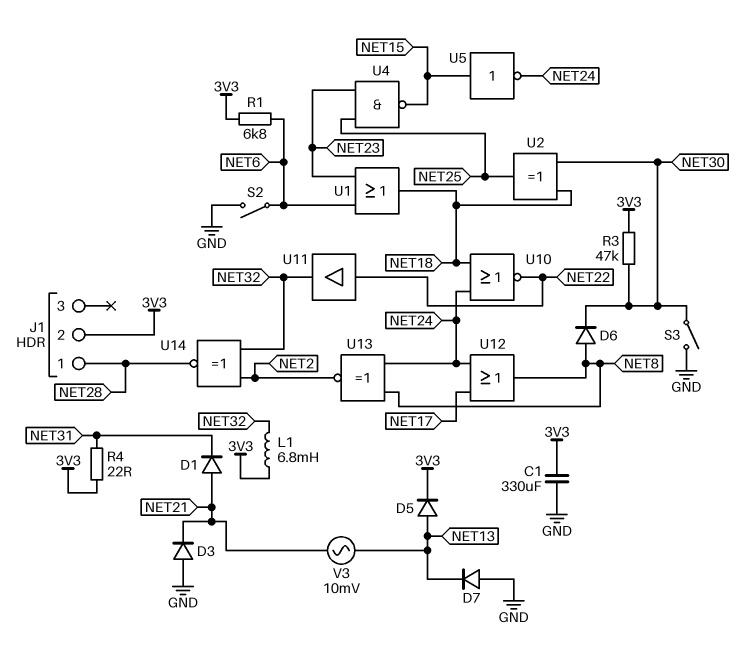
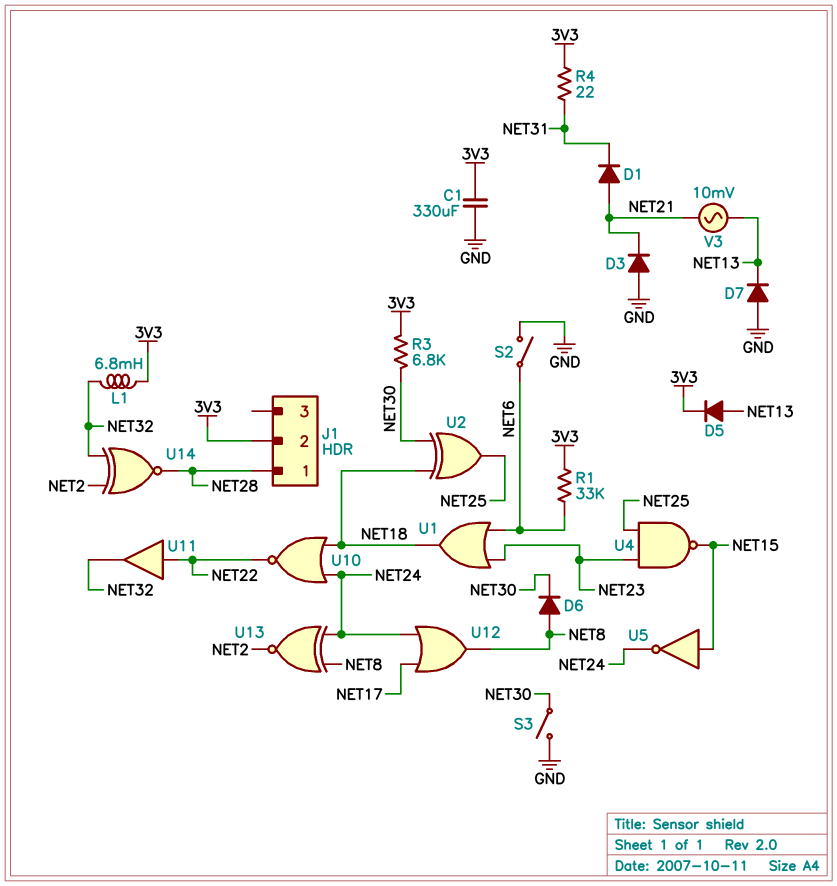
R1: 6.8k (3V3, NET6) -> 33k (3V3, NET6)
R3: 47k (3V3, NET30) -> 6.8k (3V3, NET30)

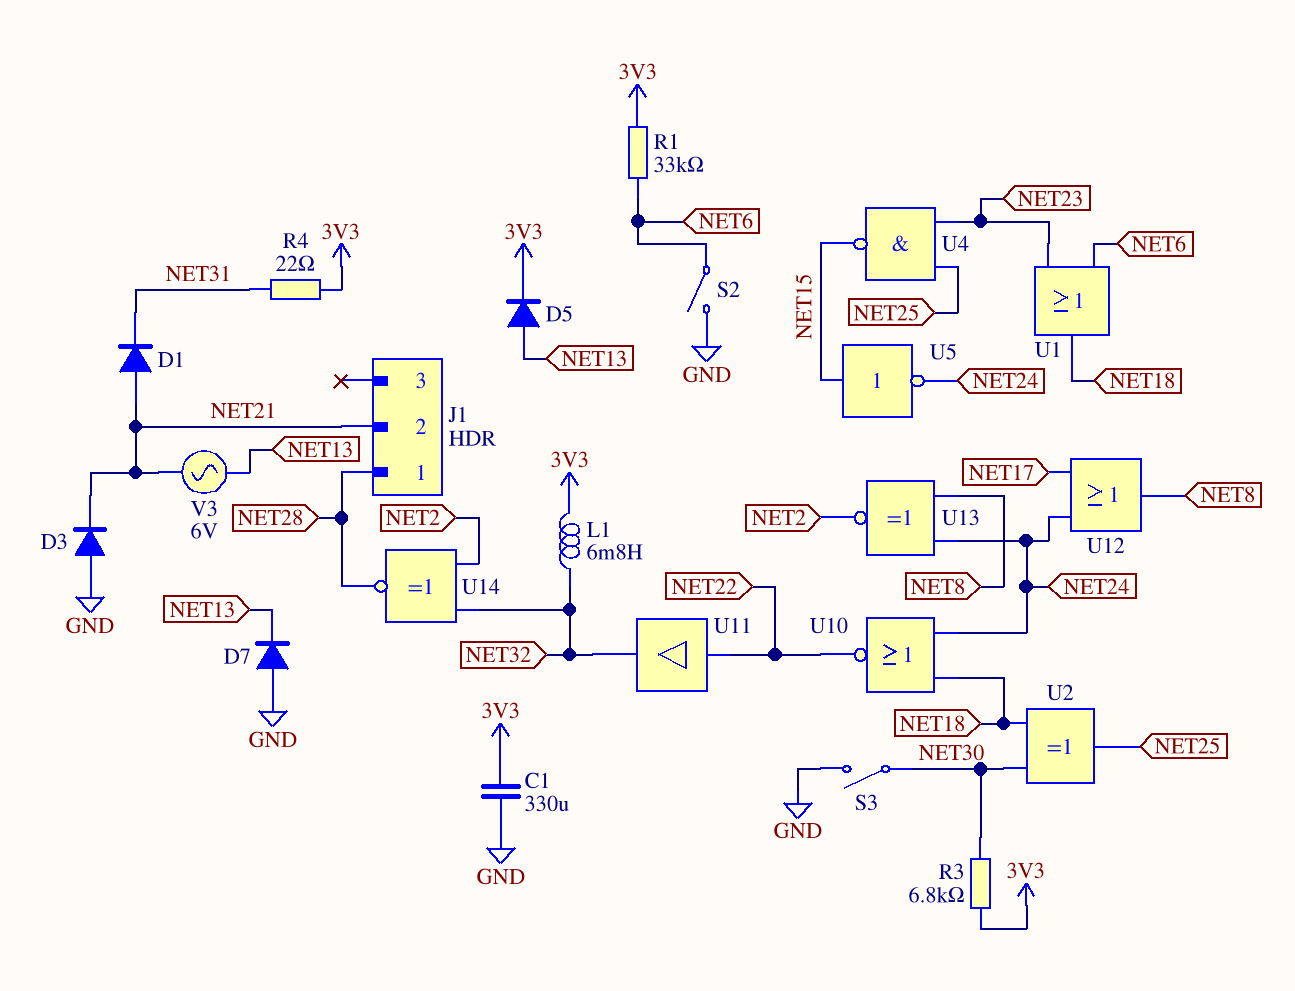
D6: diode (A NET8, K NET30) -> none
J1 pin 2: 3V3 -> NET21
V3: AC 10mV (NET13, NET21) -> AC 6V (NET13, NET21)

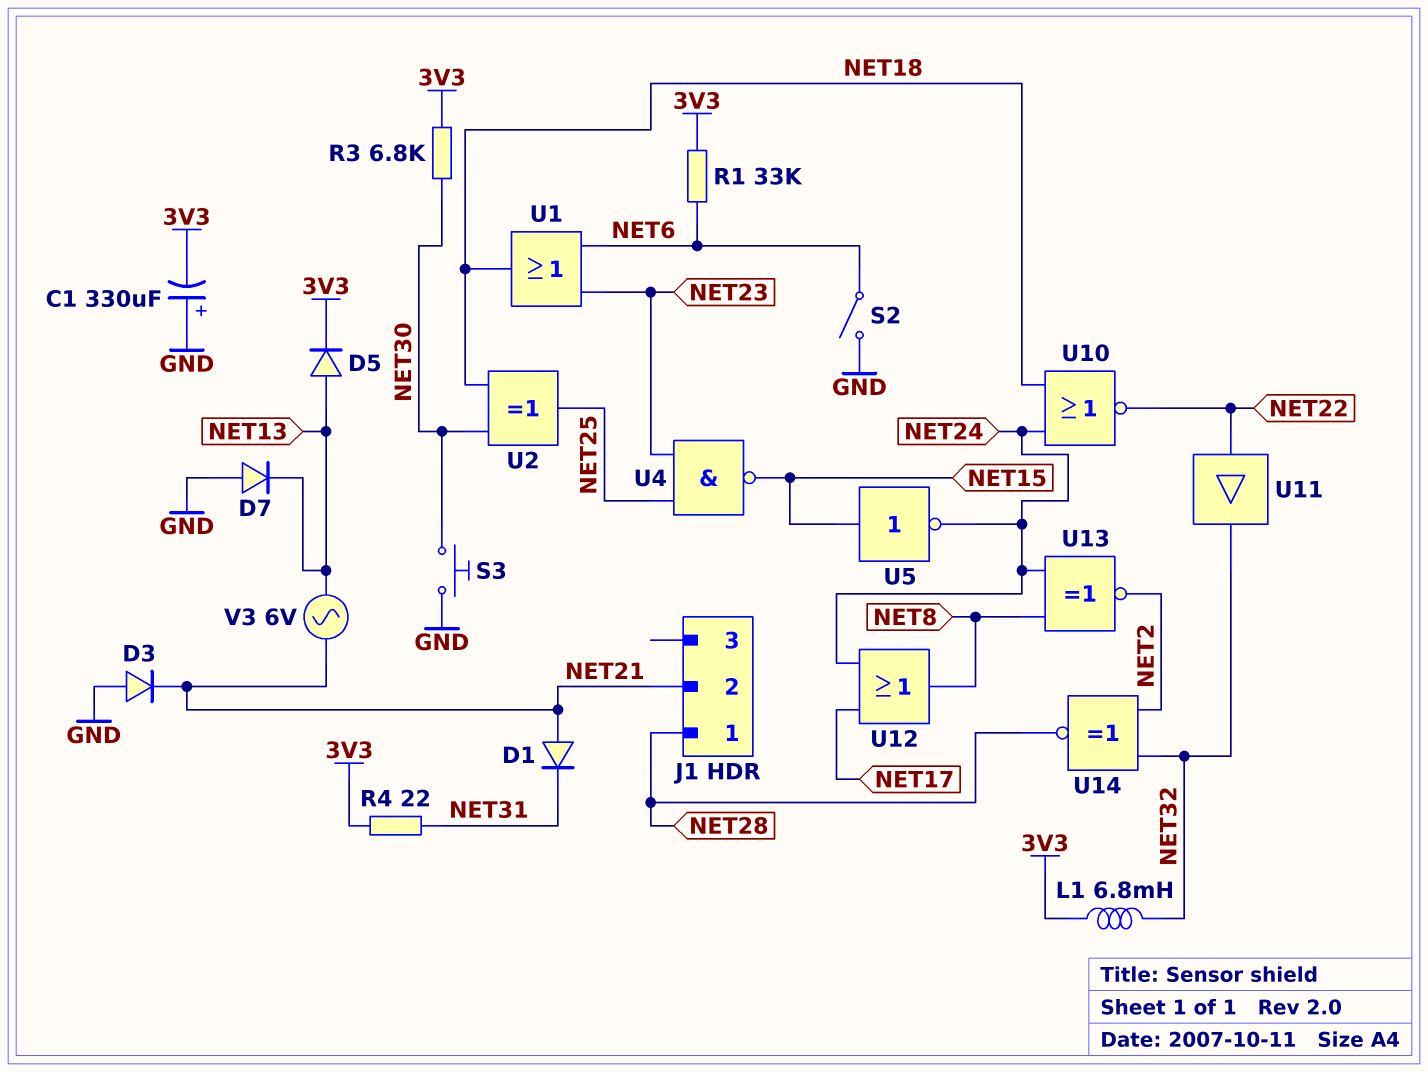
C1: 330uF (3V3, GND) -> 330uF (plus GND, minus 3V3)
S3: switch (GND, NET30) -> button (GND, NET30)

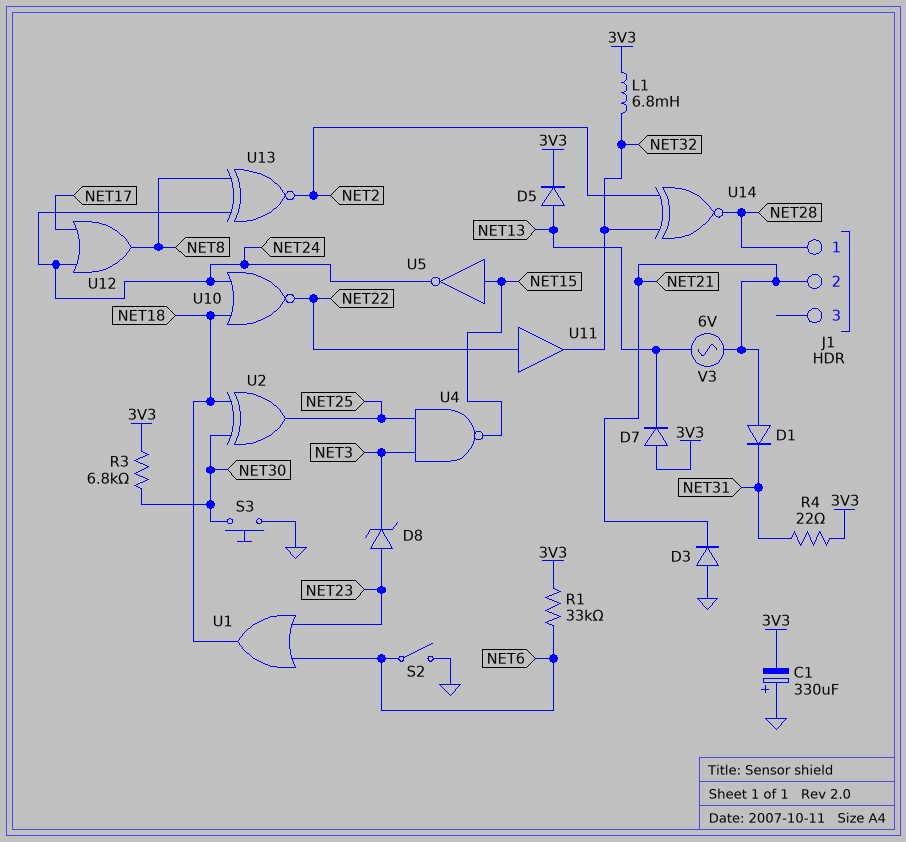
D7: diode (A GND, K NET13) -> diode (A 3V3, K NET13)
D8: none -> zener (A NET23, K NET3)
U4: NAND (in NET23, in NET25, out NET15) -> NAND (in NET3, in NET25, out NET15)

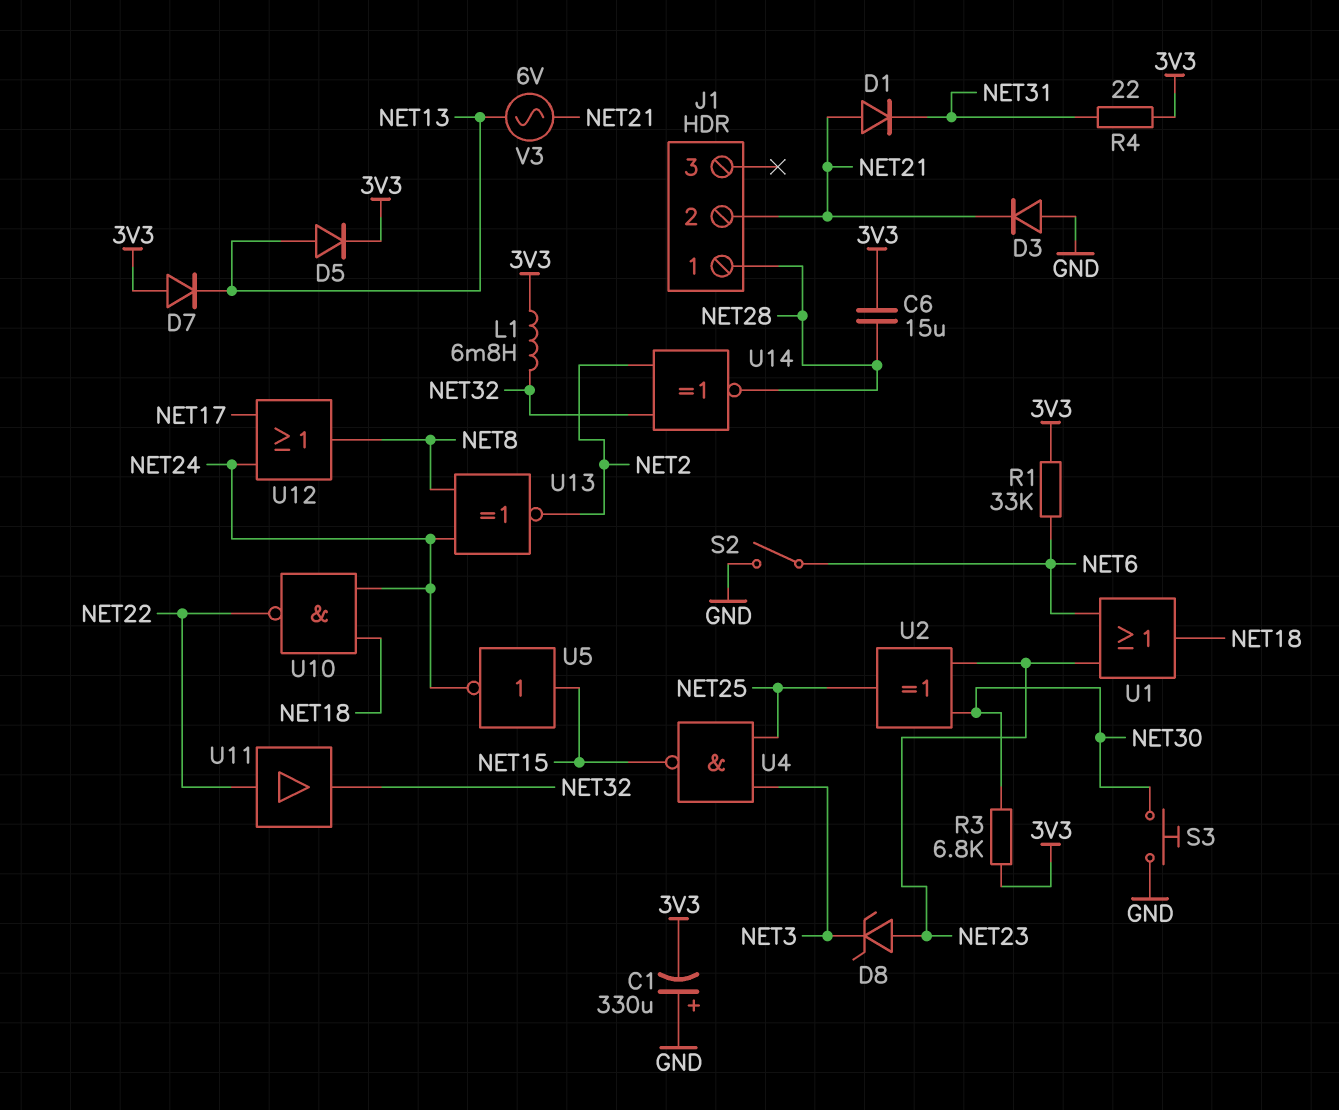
C6: none -> 15uF (3V3, NET28)
U2: XOR (in NET18, in NET30, out NET25) -> XOR (in NET23, in NET30, out NET25)
U10: NOR (in NET18, in NET24, out NET22) -> NAND (in NET18, in NET24, out NET22)

